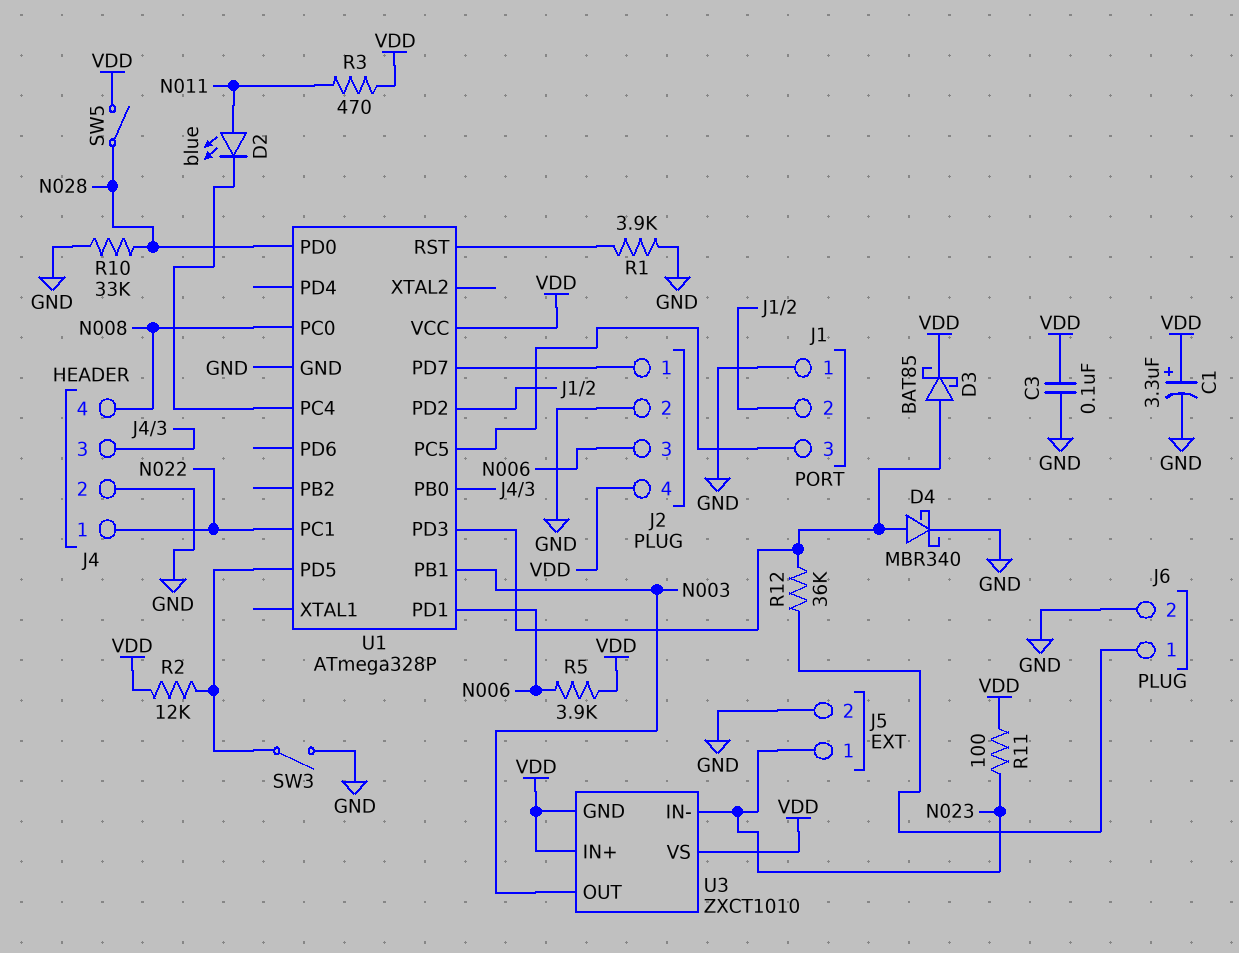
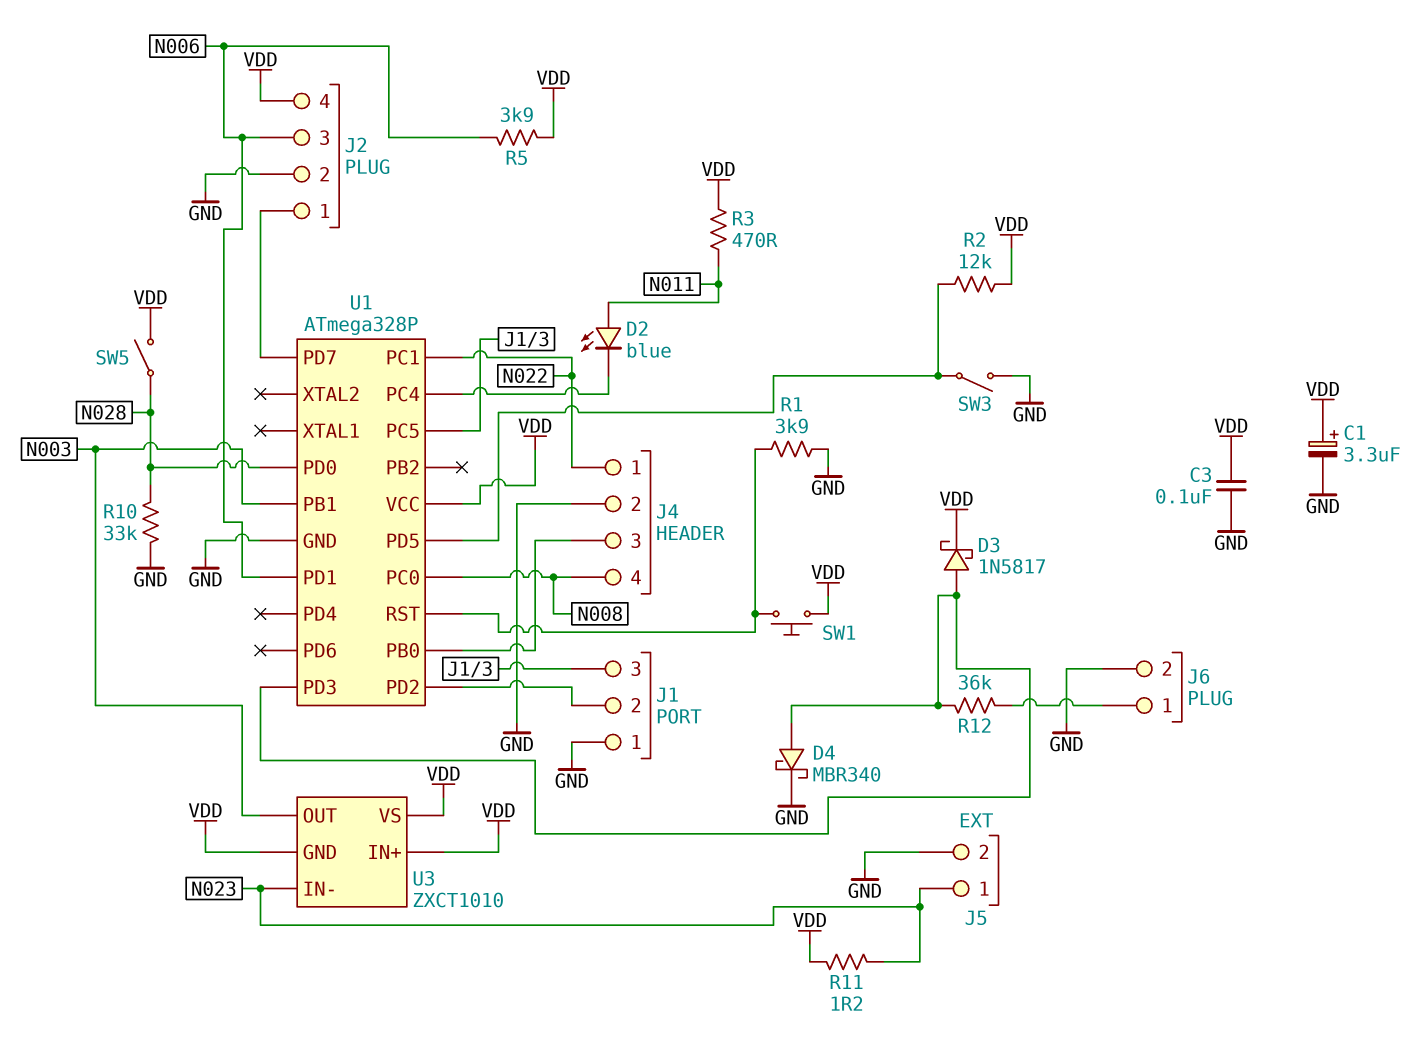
D3: schottky BAT85 (A U1/PD3, K VDD) -> schottky 1N5817 (A U1/PD3, K VDD)
R11: 100 (N023, VDD) -> 1.2 (N023, VDD)
SW1: none -> button (U1/RST, VDD)

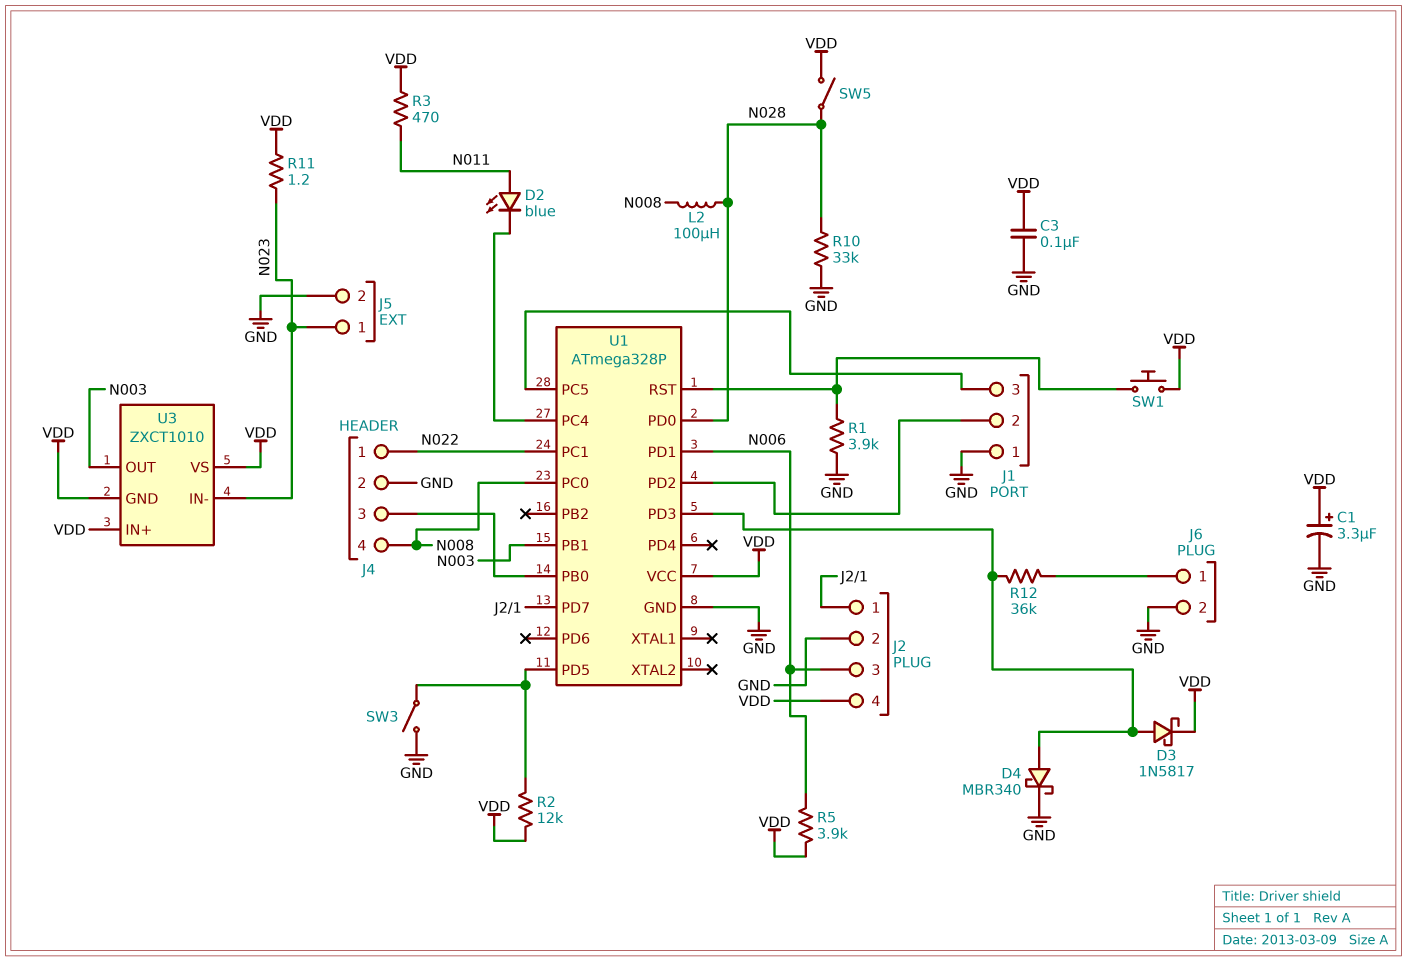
L2: none -> 100uH (N008, N028)

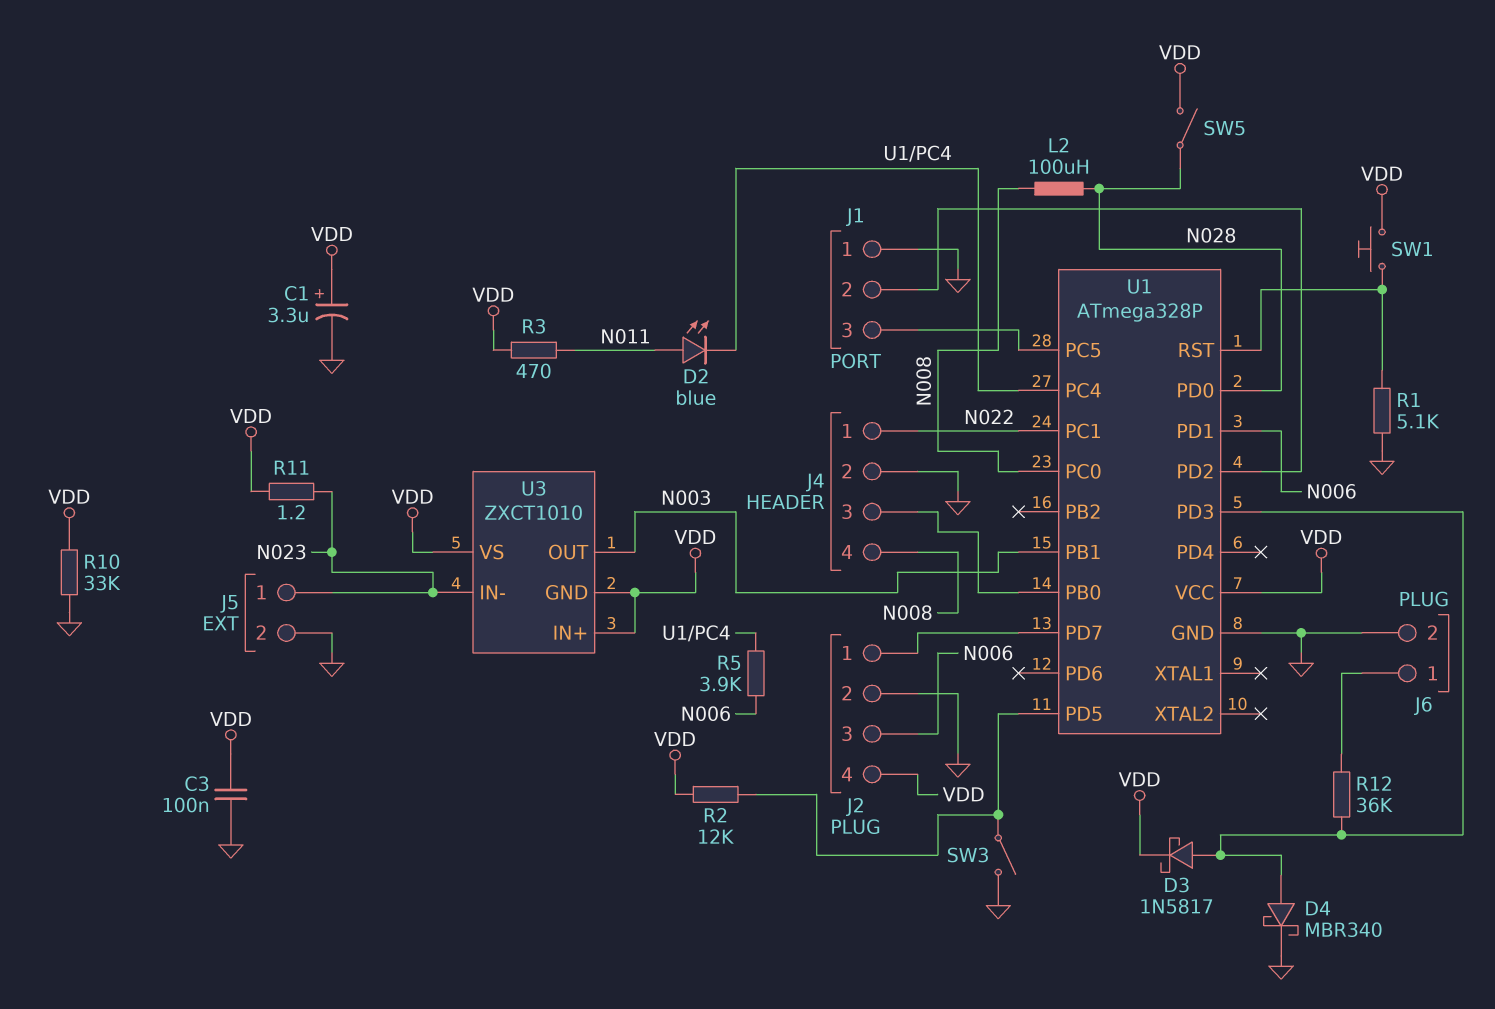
R1: 3.9k (GND, U1/RST) -> 5.1k (GND, U1/RST)
R5: 3.9k (N006, VDD) -> 3.9k (N006, U1/PC4)
R10: 33k (GND, N028) -> 33k (GND, VDD)

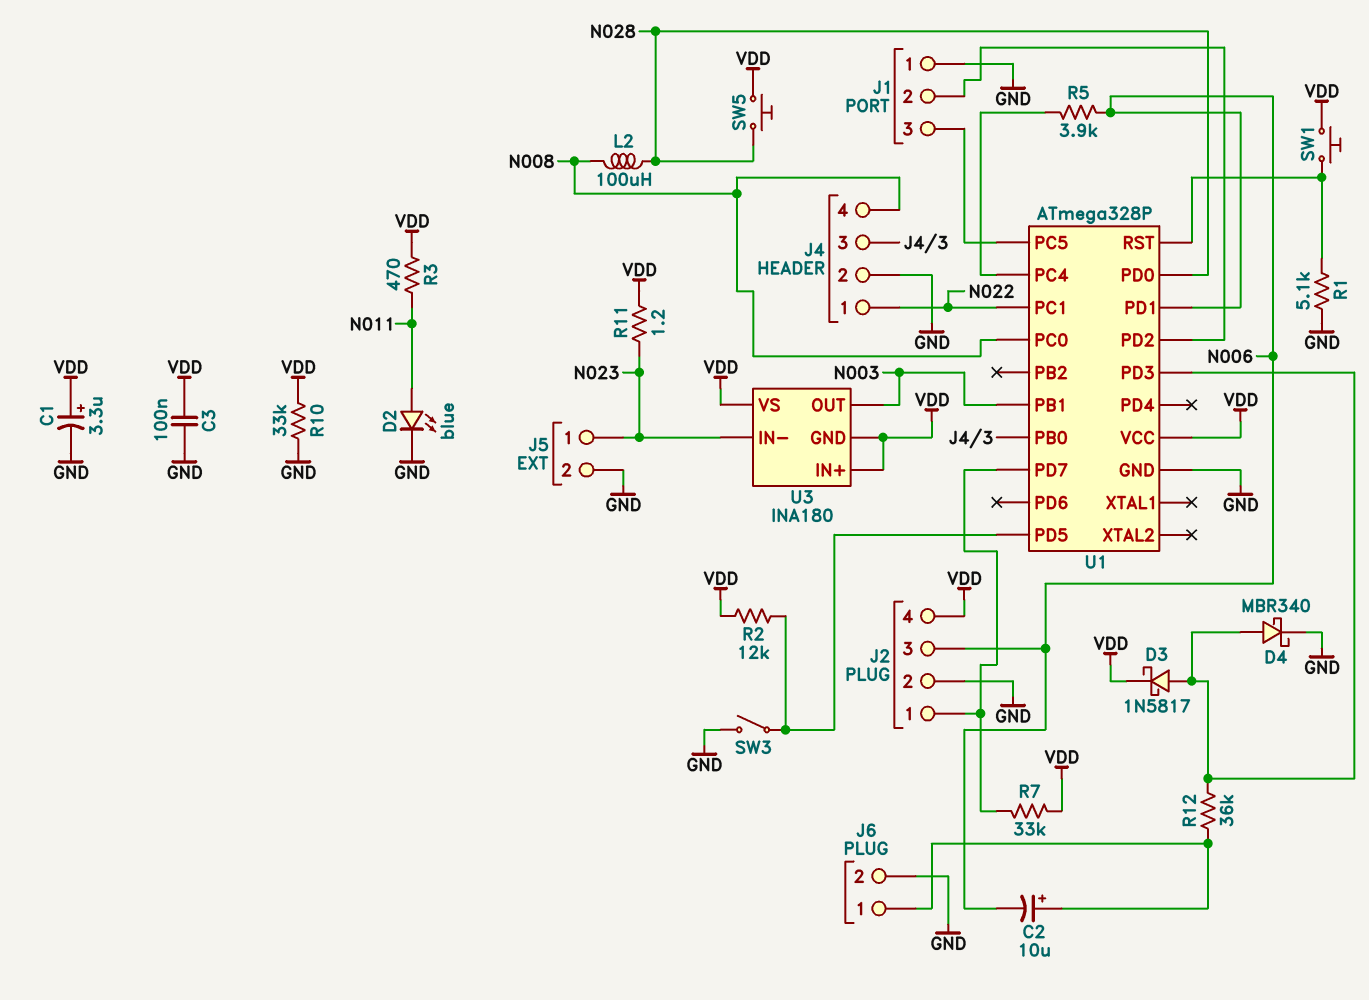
C2: none -> 10uF (plus J6/1, minus N006)
D2: LED blue (A N011, K U1/PC4) -> LED blue (A N011, K GND)
R7: none -> 33k (J2/1, VDD)
SW5: switch (N028, VDD) -> button (N028, VDD)
U3: ZXCT1010 -> INA180

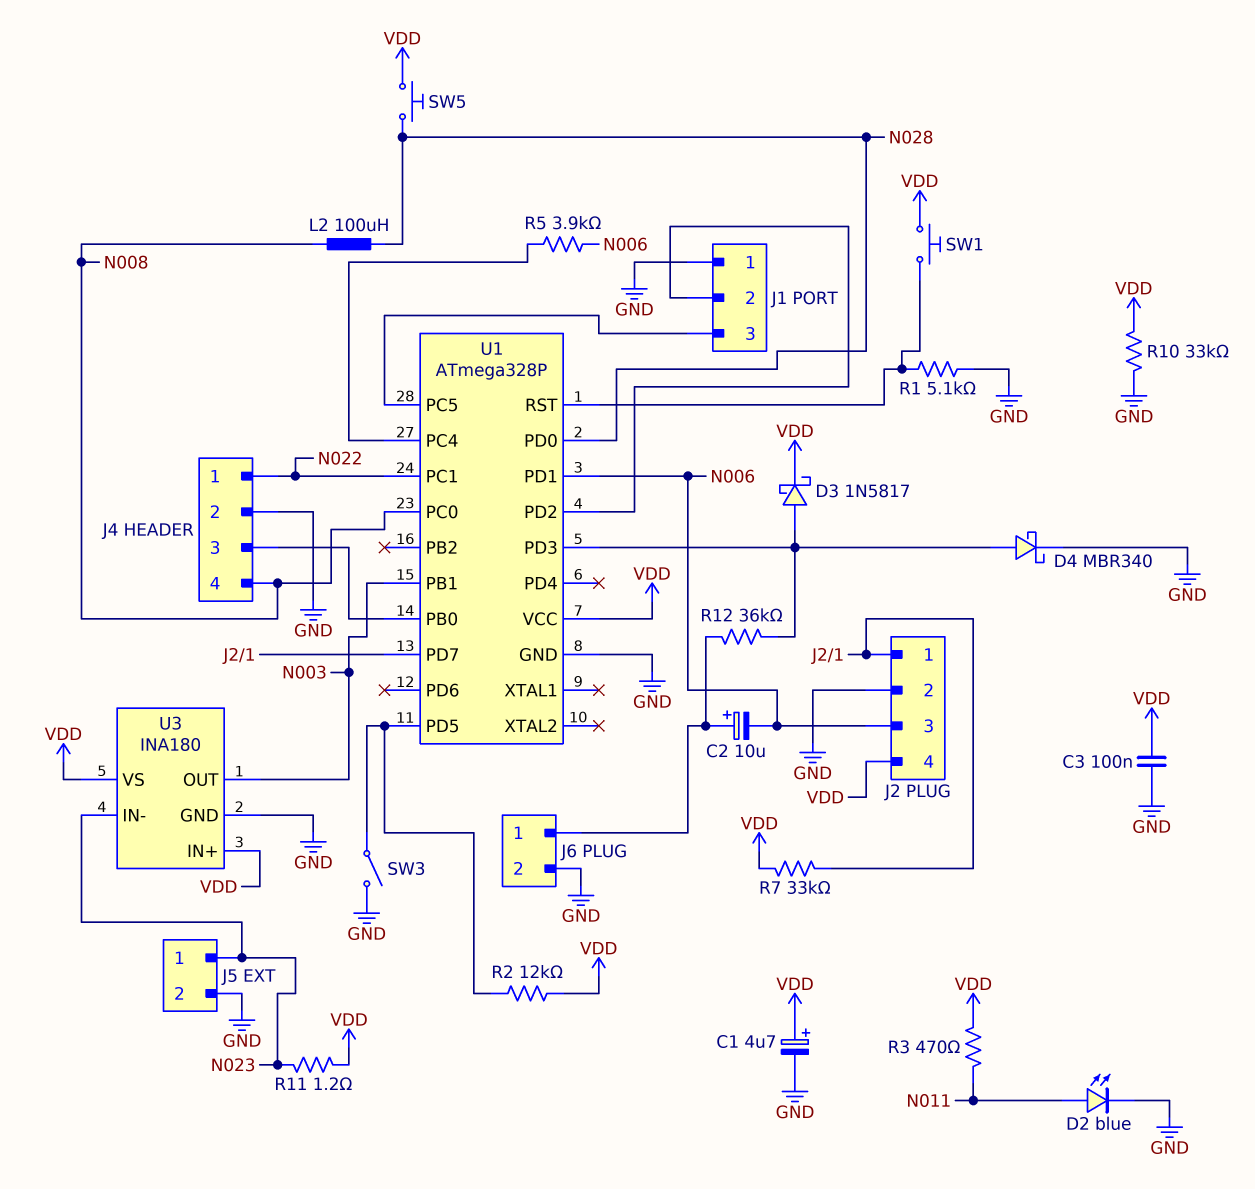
C1: 3.3uF (plus VDD, minus GND) -> 4.7uF (plus VDD, minus GND)
U3 pin GND: VDD -> GND

